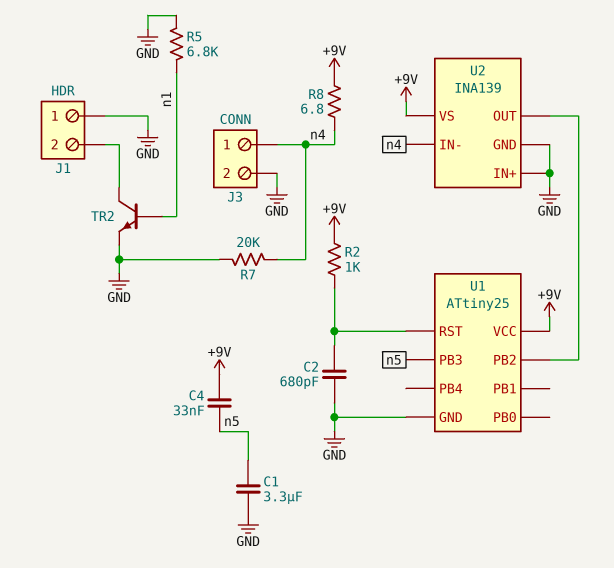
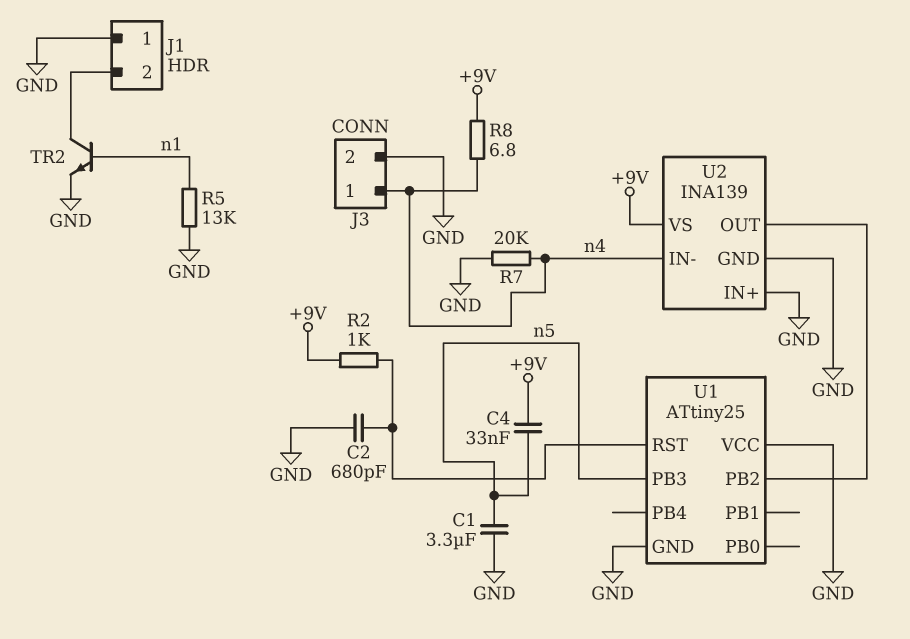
R5: 6.8k (GND, n1) -> 13k (GND, n1)
U1 pin VCC: +9V -> GND

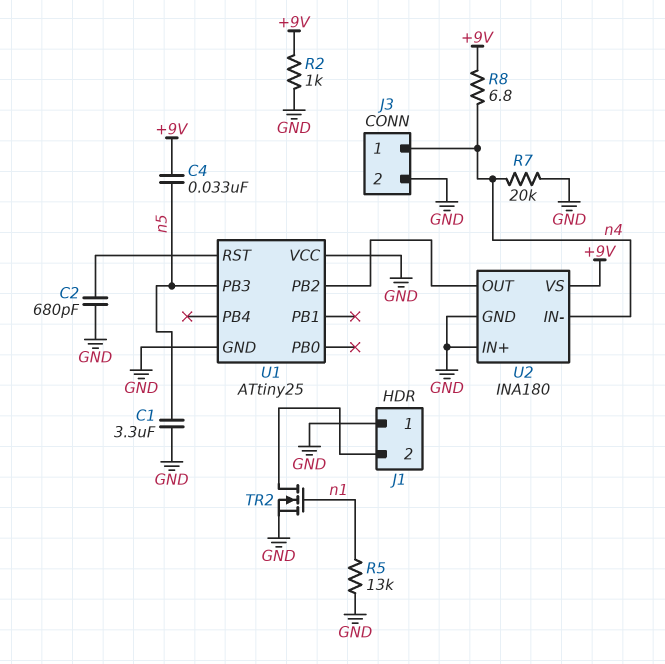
R2: 1k (+9V, U1/RST) -> 1k (+9V, GND)
TR2: NPN (B n1, C J1/2, E GND) -> NMOS (G n1, D J1/2, S GND)
U2: INA139 -> INA180

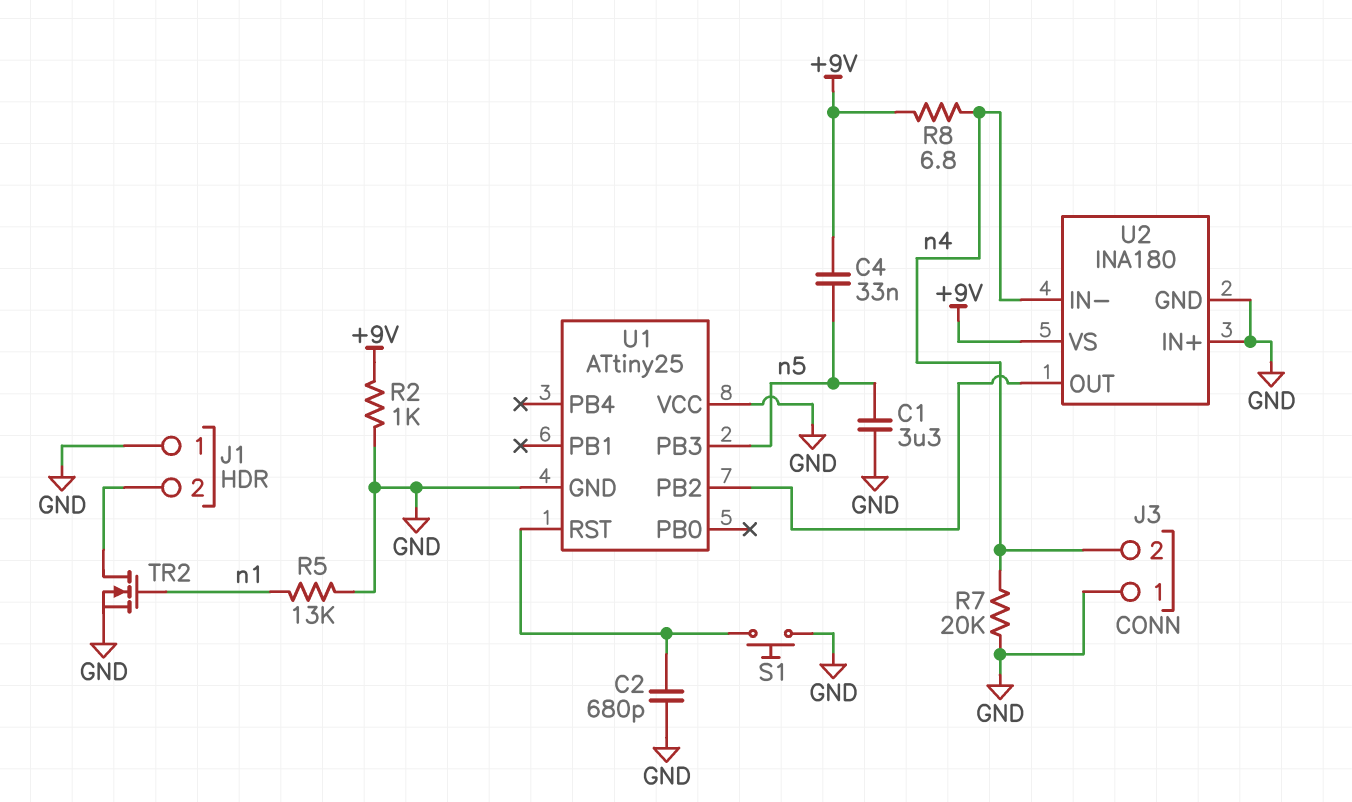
J3 pin 1: n4 -> GND
J3 pin 2: GND -> n4
S1: none -> button (GND, U1/RST)

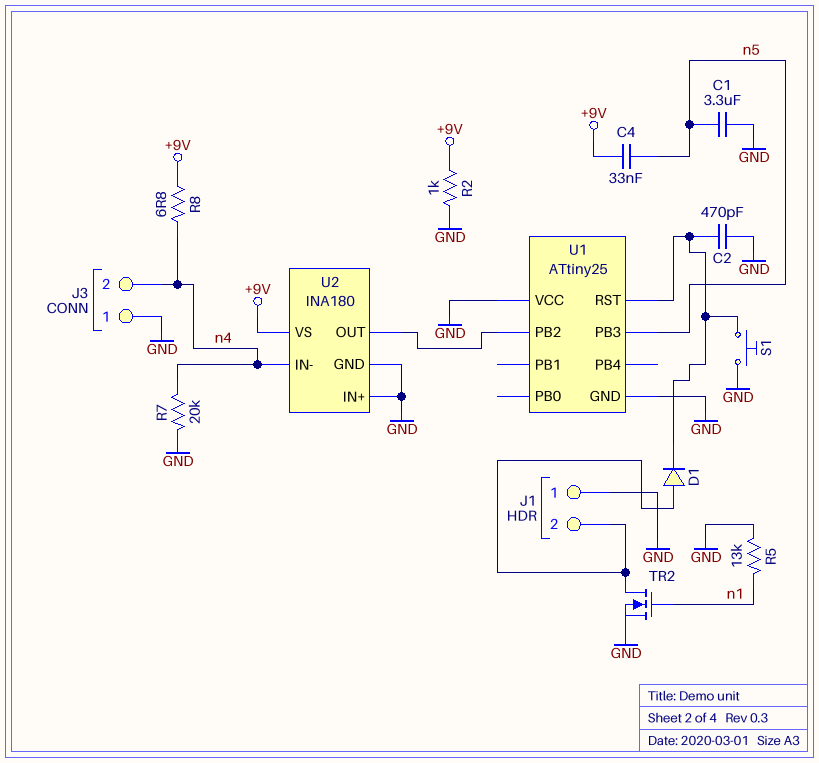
C2: 680pF (GND, U1/RST) -> 470pF (GND, U1/RST)
D1: none -> diode (A J1/2, K U1/RST)

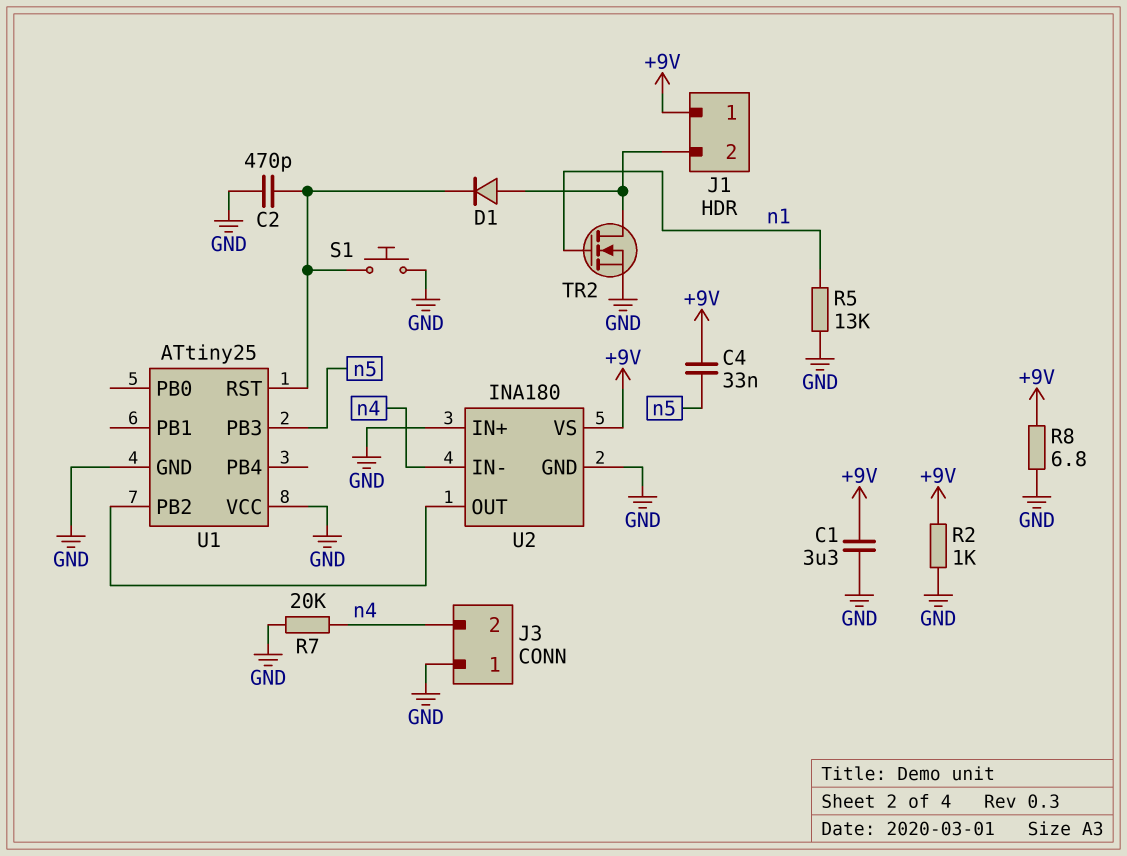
C1: 3.3uF (GND, n5) -> 3.3uF (+9V, GND)
J1 pin 1: GND -> +9V
R8: 6.8 (+9V, n4) -> 6.8 (+9V, GND)

